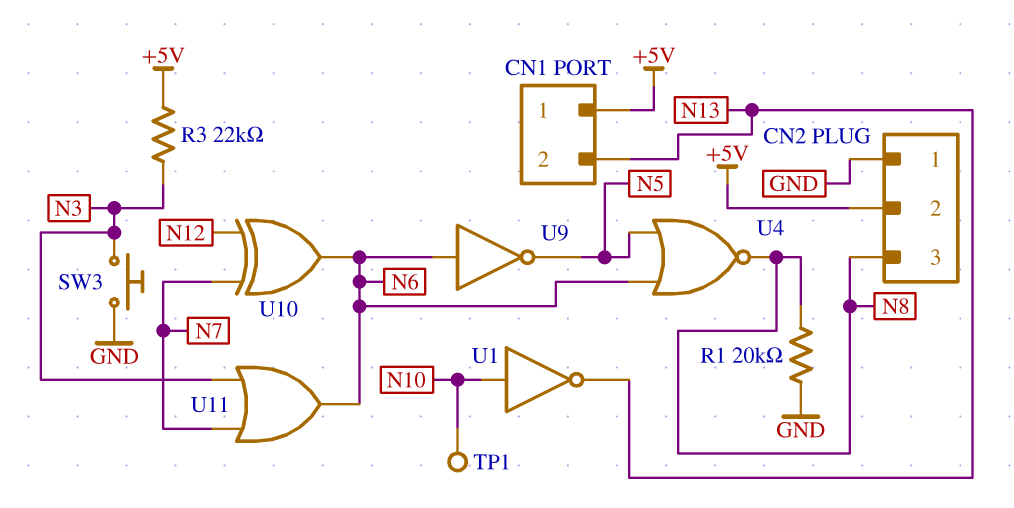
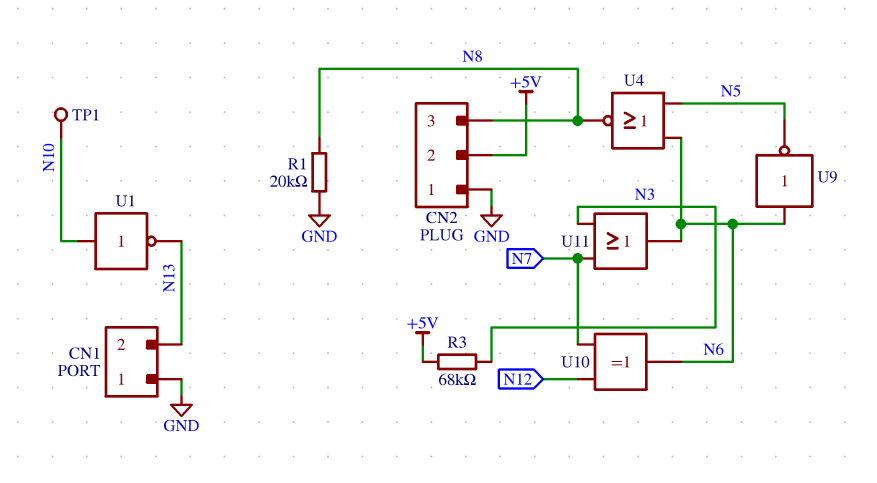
CN1 pin 1: +5V -> GND
R3: 22k (+5V, N3) -> 68k (+5V, N3)
SW3: button (GND, N3) -> none

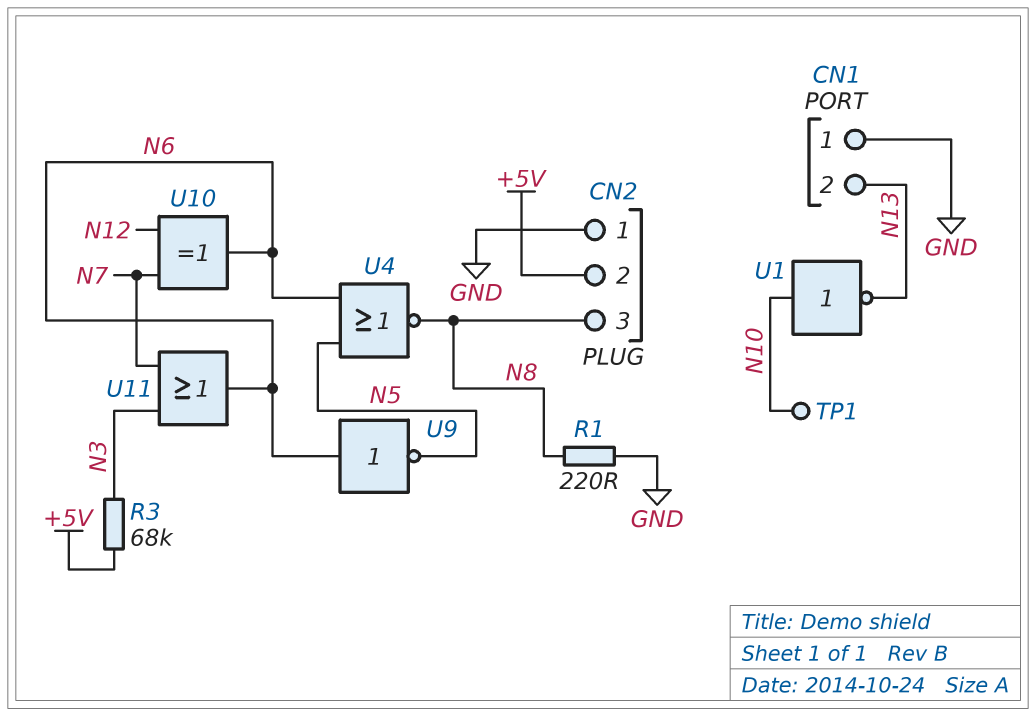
R1: 20k (GND, N8) -> 220 (GND, N8)

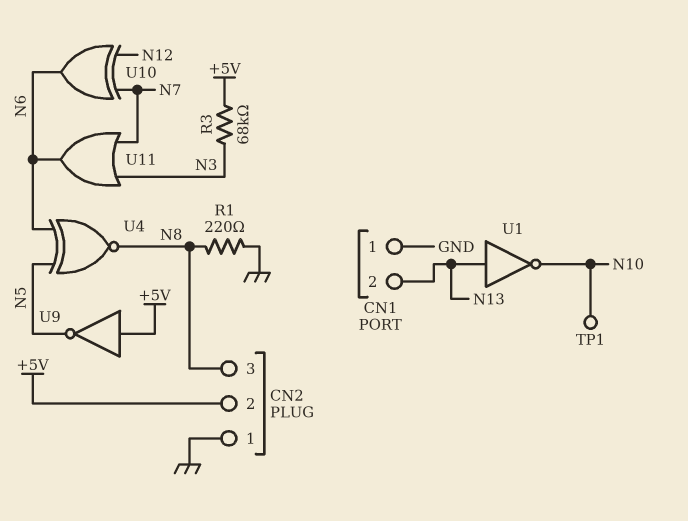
U1: NOT (in N10, out N13) -> NOT (in N13, out N10)
U4: NOR (in N5, in N6, out N8) -> XNOR (in N5, in N6, out N8)
U9: NOT (in N6, out N5) -> NOT (in +5V, out N5)

